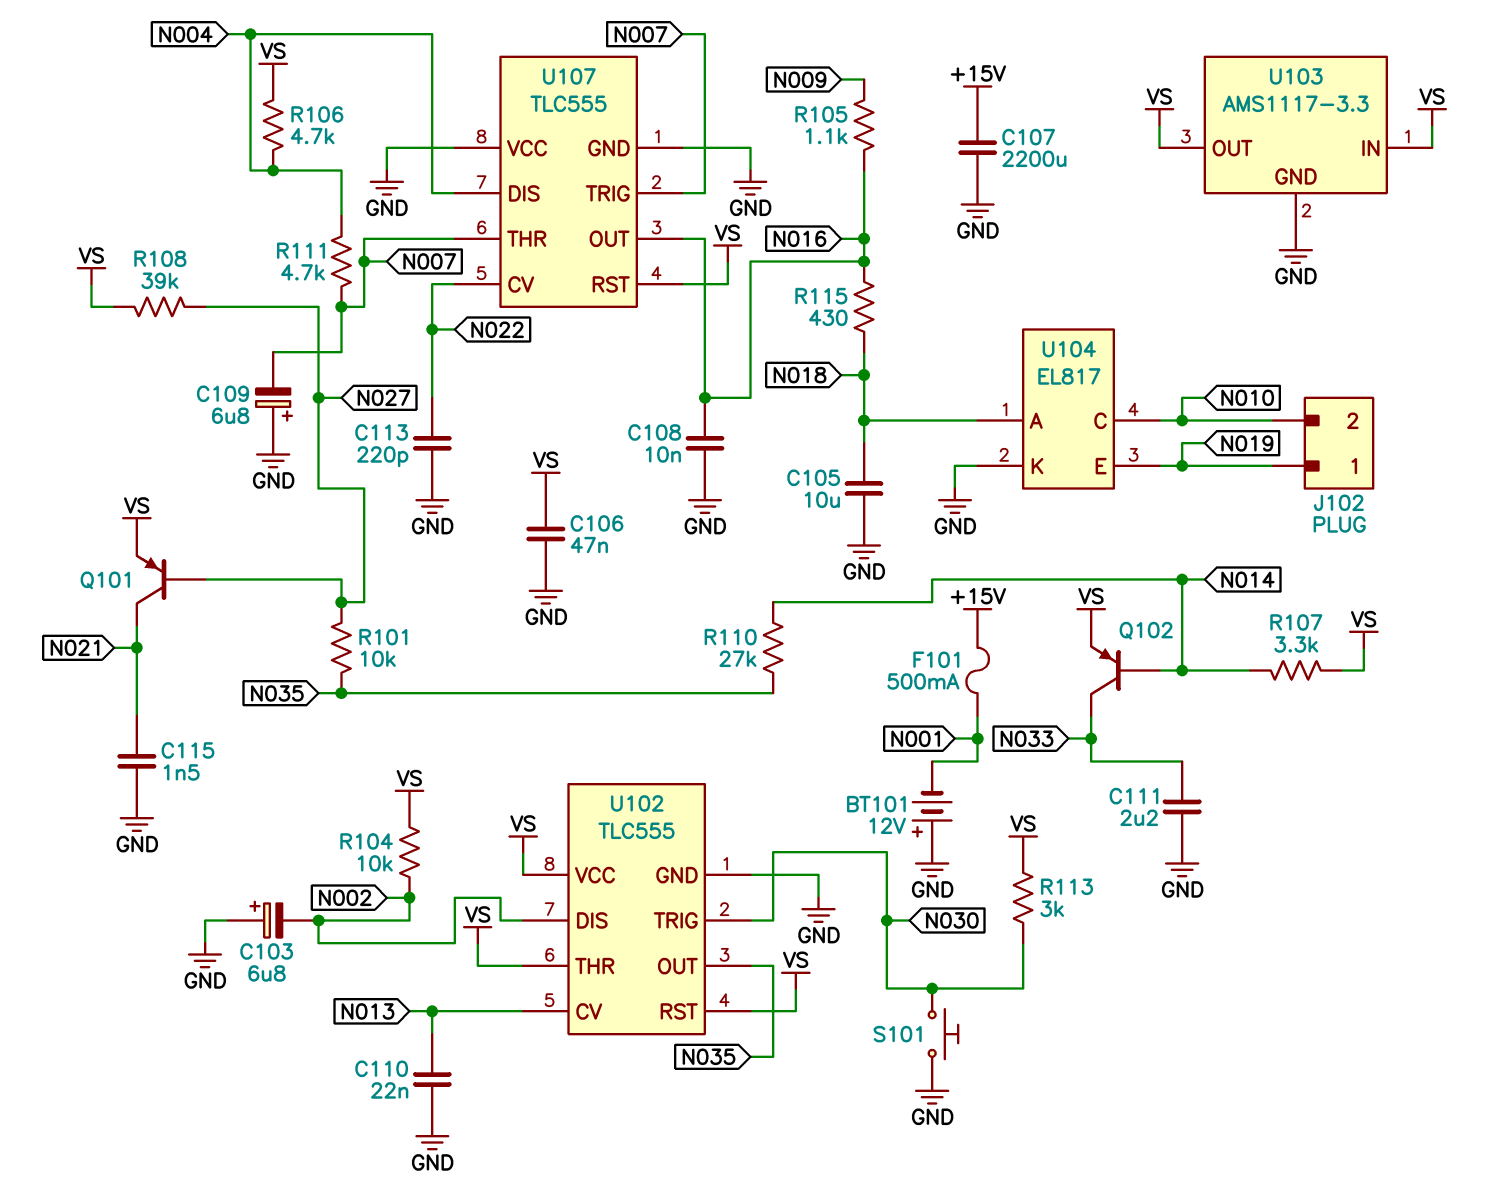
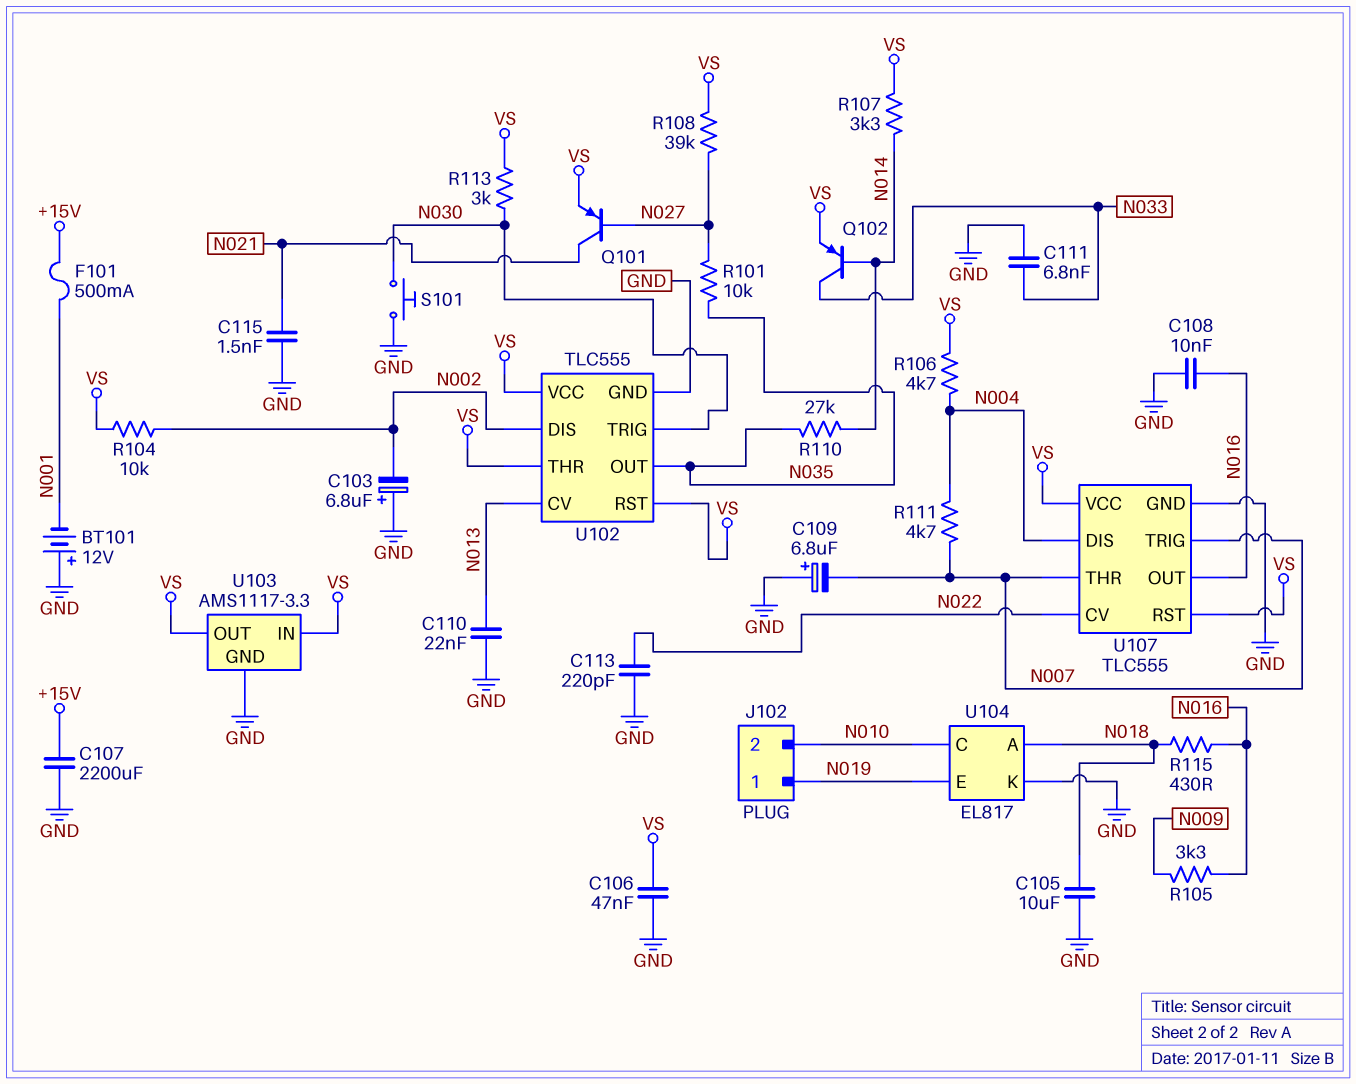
C111: 2.2uF (GND, N033) -> 6.8nF (GND, N033)
R105: 1.1k (N009, N016) -> 3.3k (N009, N016)
U107 pin VCC: GND -> VS

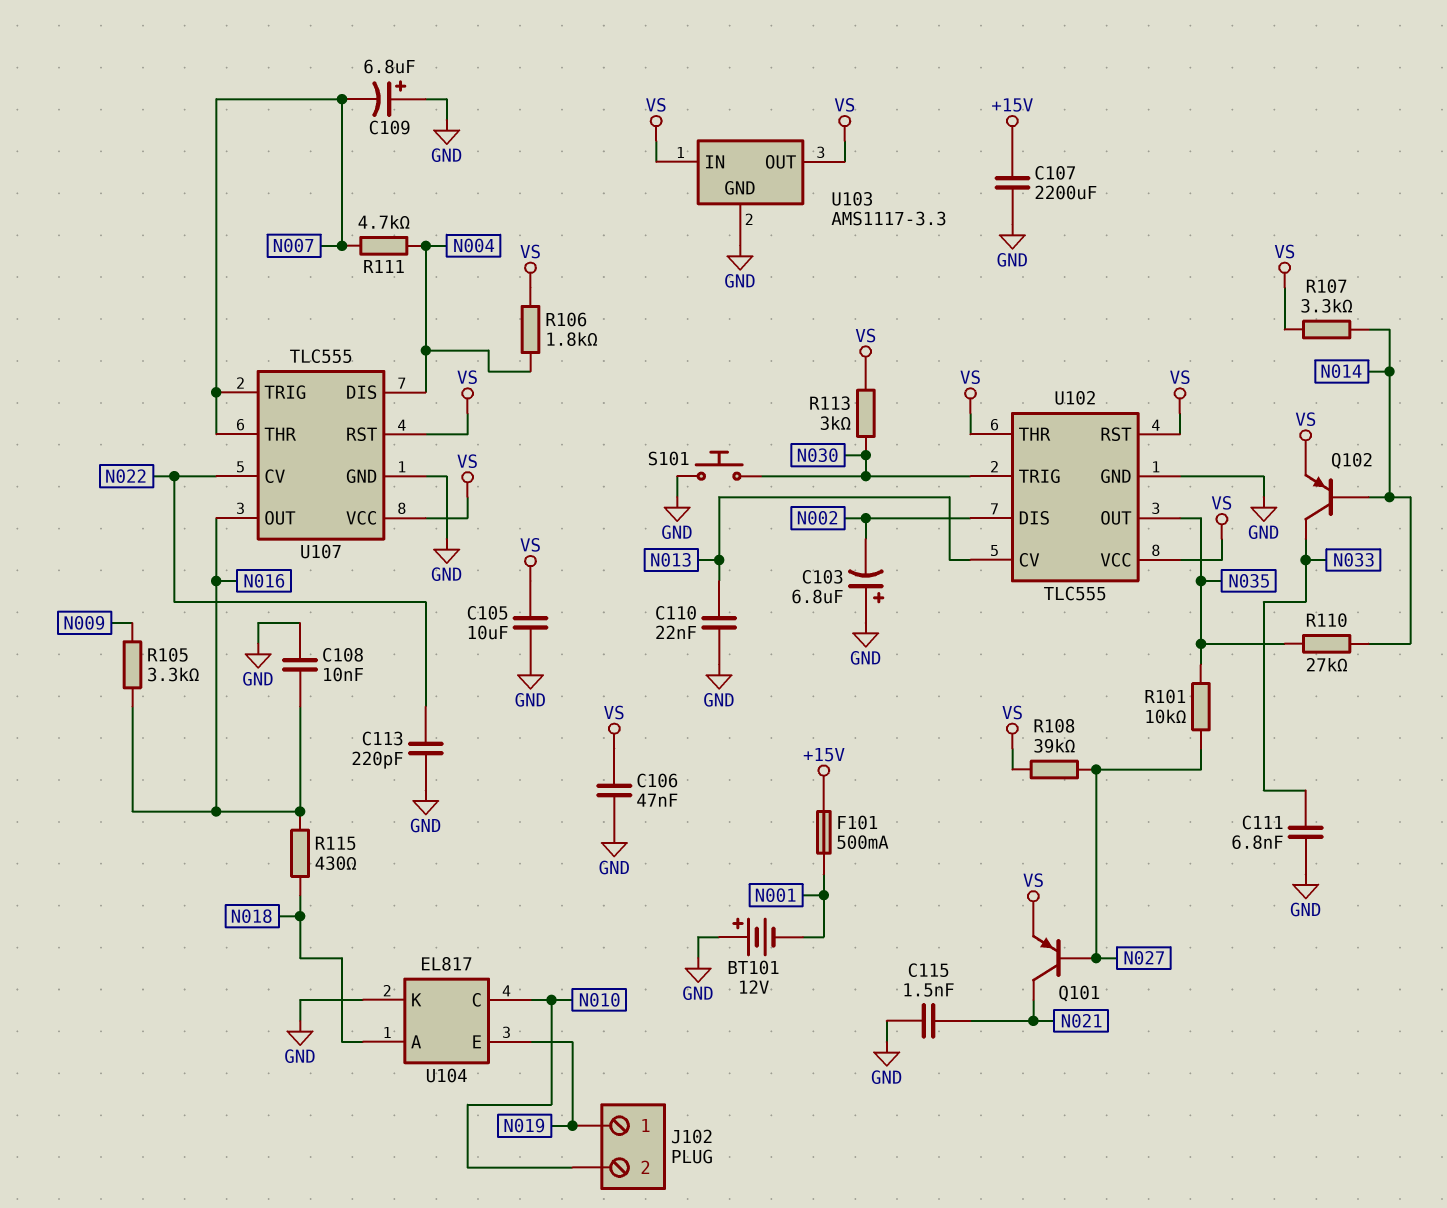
C105: 10uF (GND, N018) -> 10uF (GND, VS)
R104: 10k (N002, VS) -> none
R106: 4.7k (N004, VS) -> 1.8k (N004, VS)

